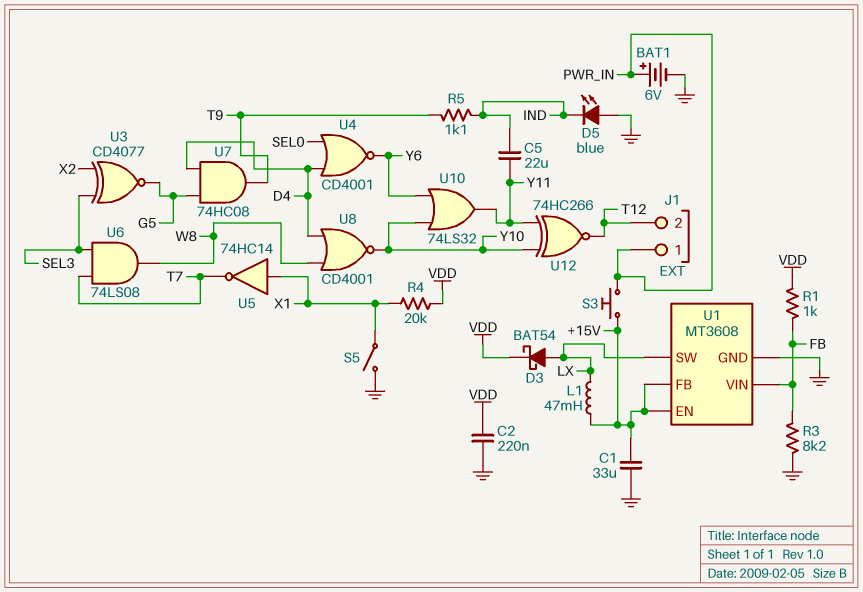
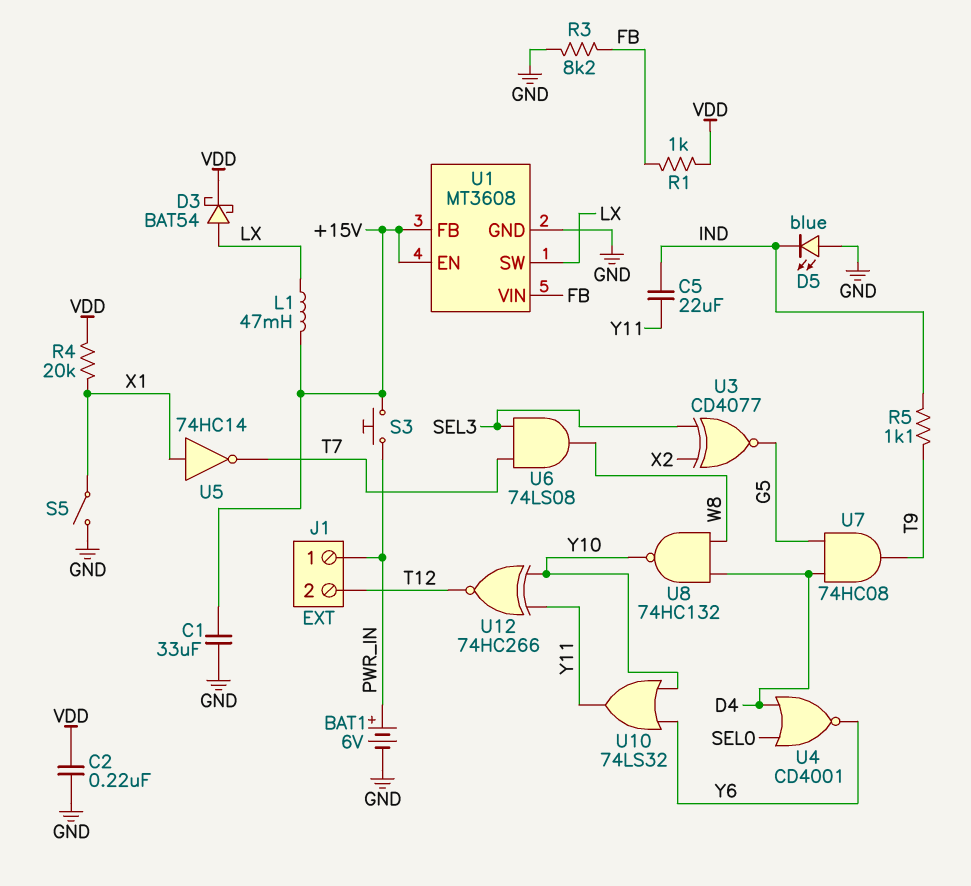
U8: NOR CD4001 (in D4, in W8, out Y10) -> NAND 74HC132 (in D4, in W8, out Y10)

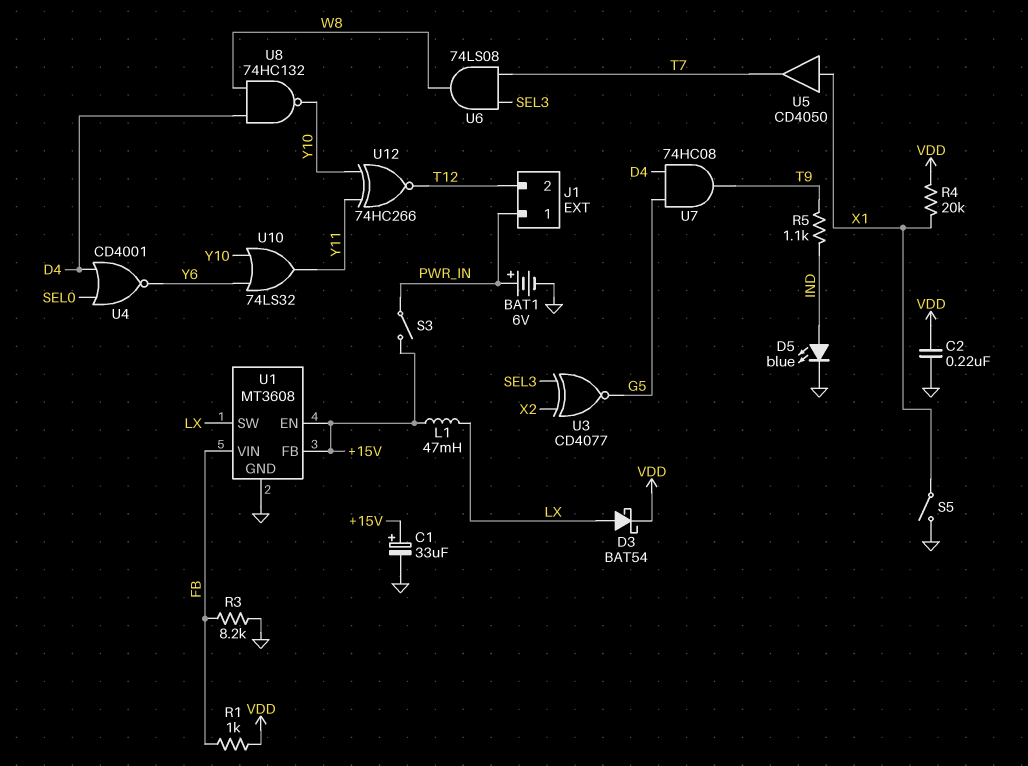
C1: 33uF (+15V, GND) -> 33uF (plus +15V, minus GND)
C5: 22uF (IND, Y11) -> none
D5: LED blue (A GND, K IND) -> LED blue (A IND, K GND)
S3: button (+15V, PWR_IN) -> switch (+15V, PWR_IN)
U5: NOT 74HC14 (in X1, out T7) -> buffer CD4050 (in X1, out T7)

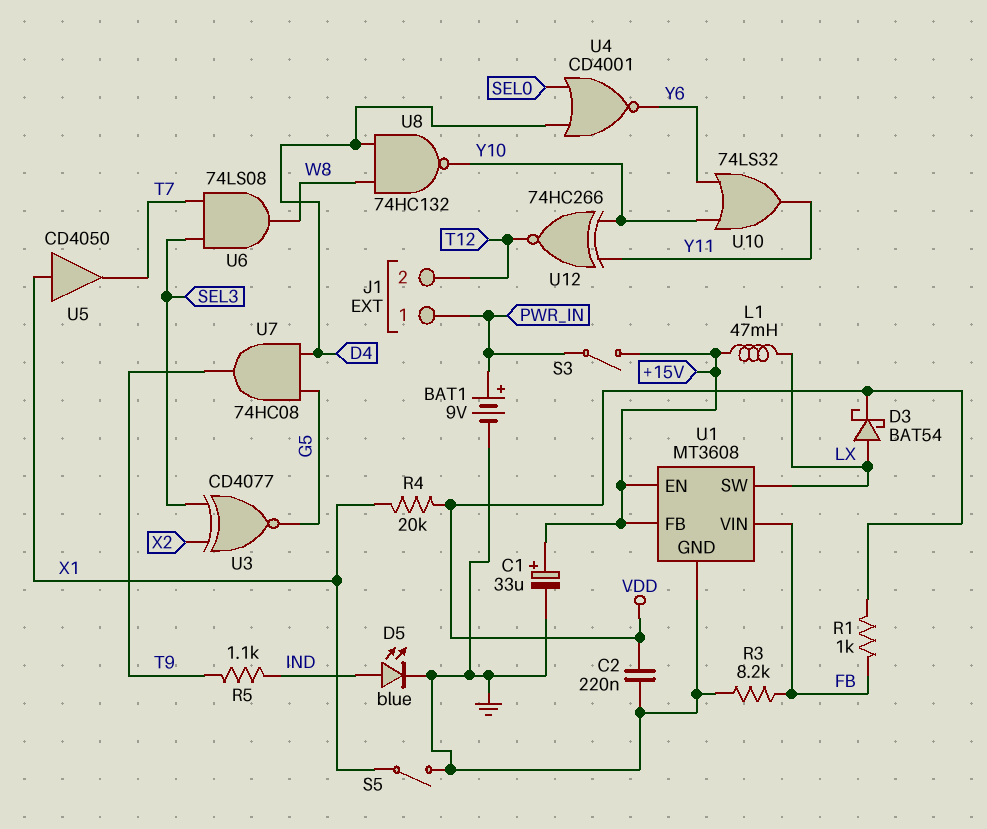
BAT1: 6V (plus PWR_IN, minus GND) -> 9V (plus PWR_IN, minus GND)

